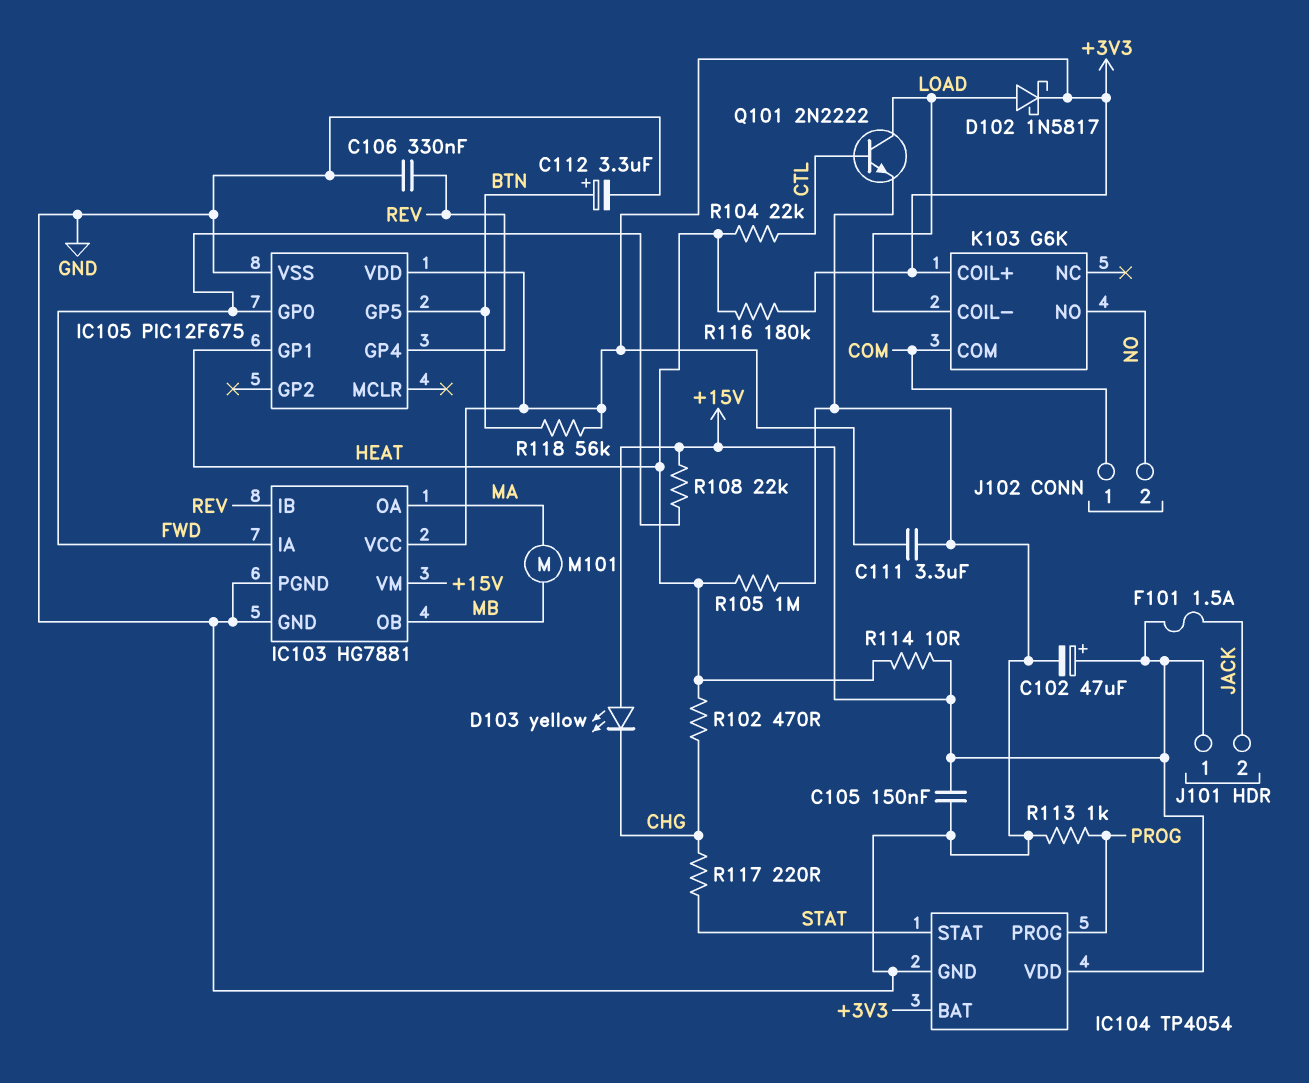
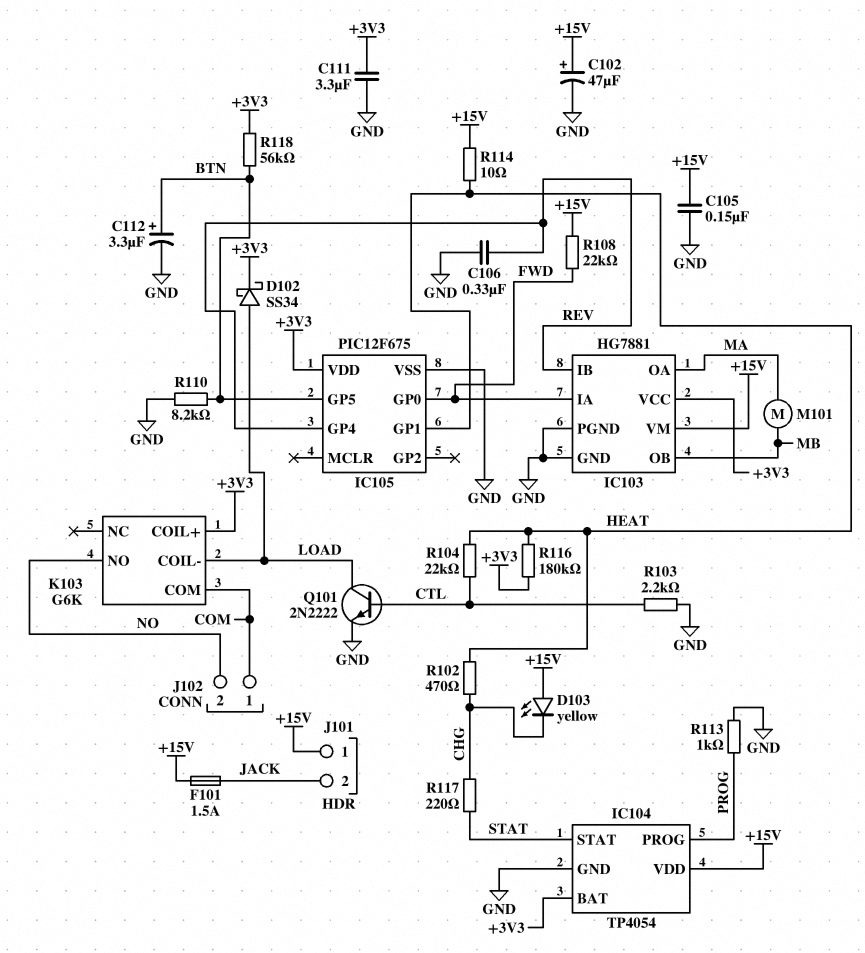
D102: schottky 1N5817 (A LOAD, K +3V3) -> schottky SS34 (A LOAD, K +3V3)
R103: none -> 2.2k (CTL, GND)
R105: 1M (GND, HEAT) -> none
R110: none -> 8.2k (BTN, GND)

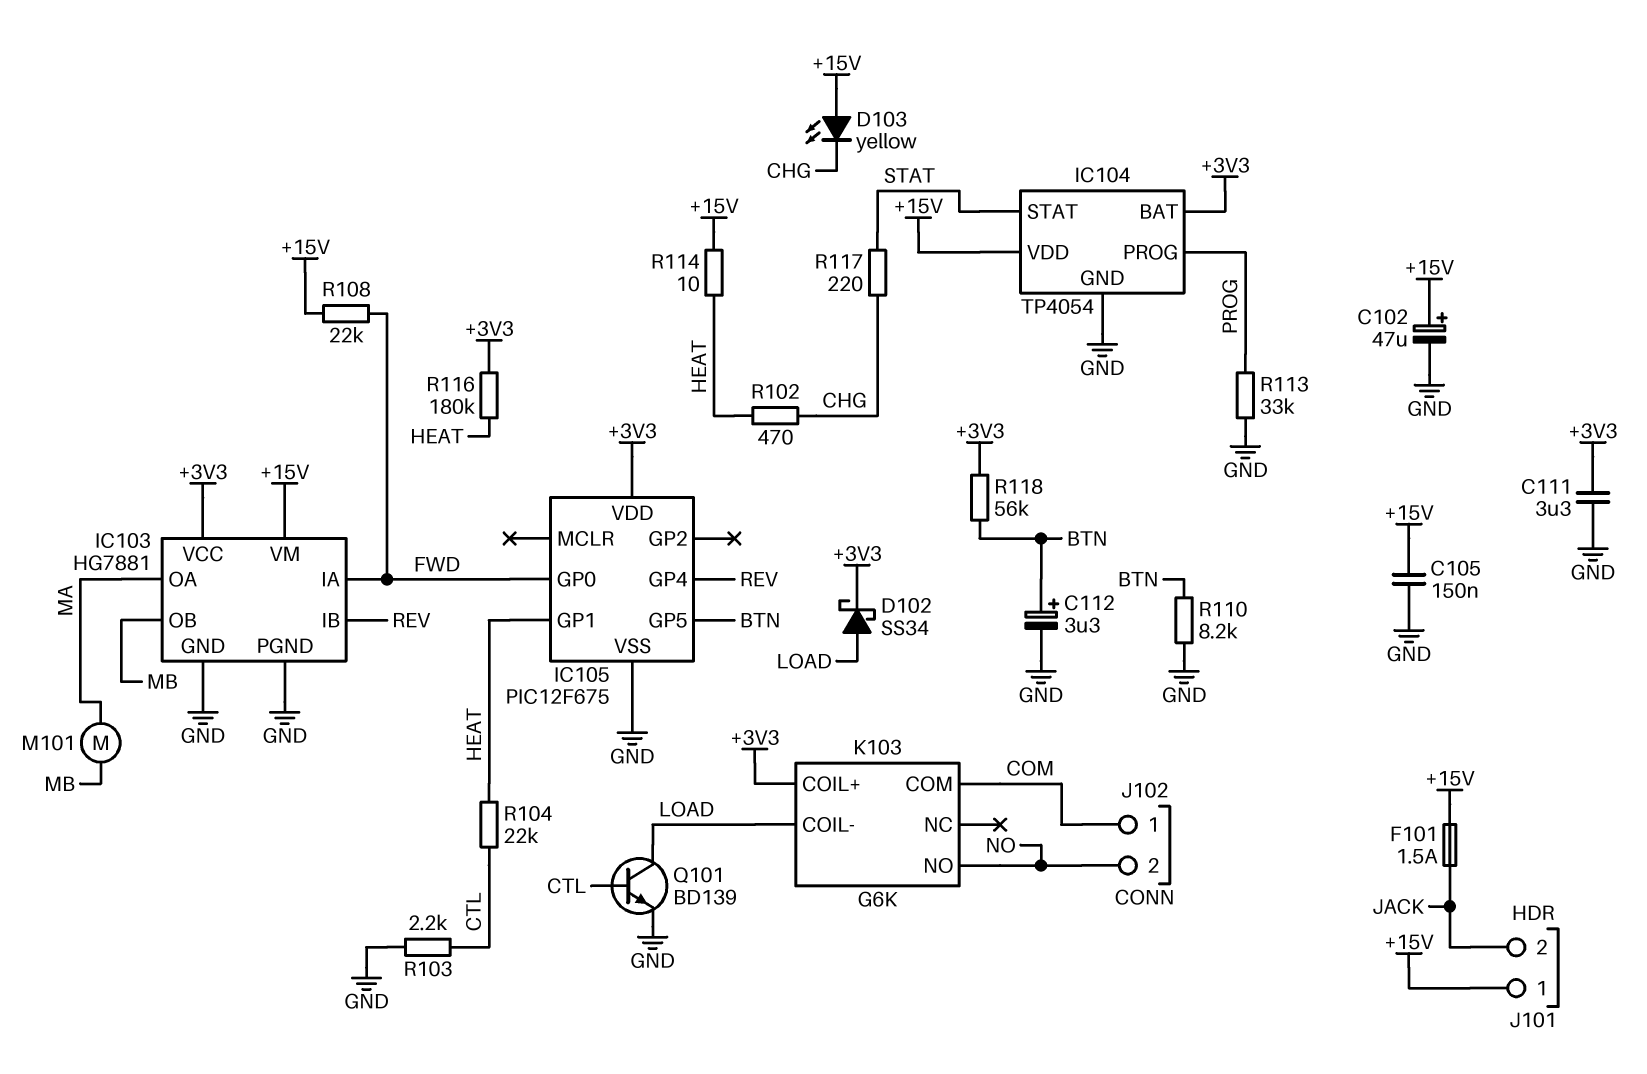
C106: 330nF (GND, REV) -> none
Q101: NPN 2N2222 (B CTL, C LOAD, E GND) -> NPN BD139 (B CTL, C LOAD, E GND)
R113: 1k (GND, PROG) -> 33k (GND, PROG)

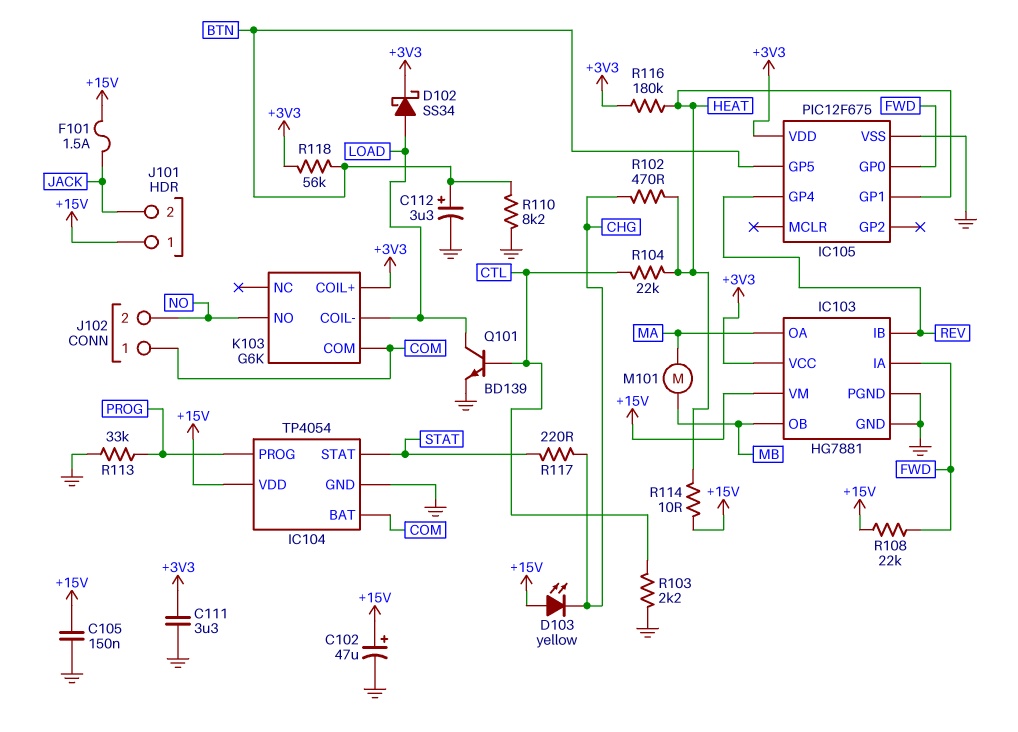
IC104 pin BAT: +3V3 -> COM

